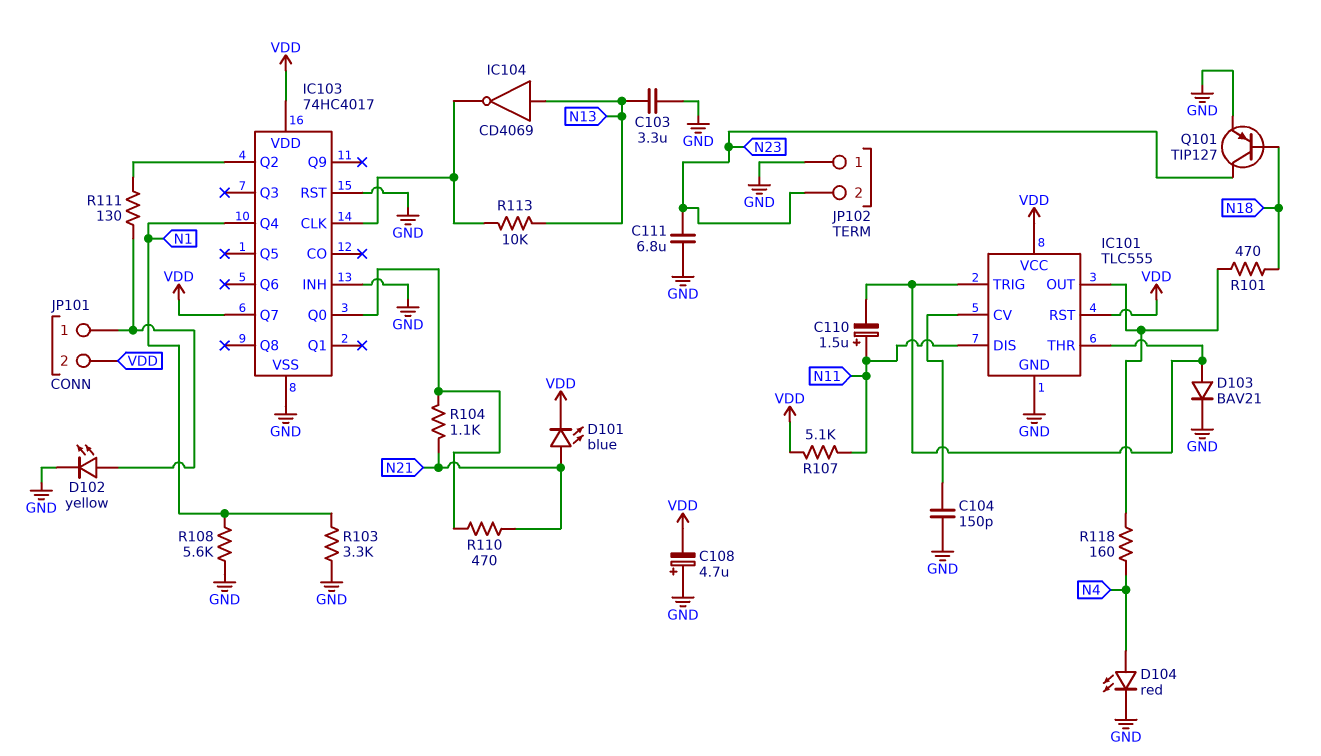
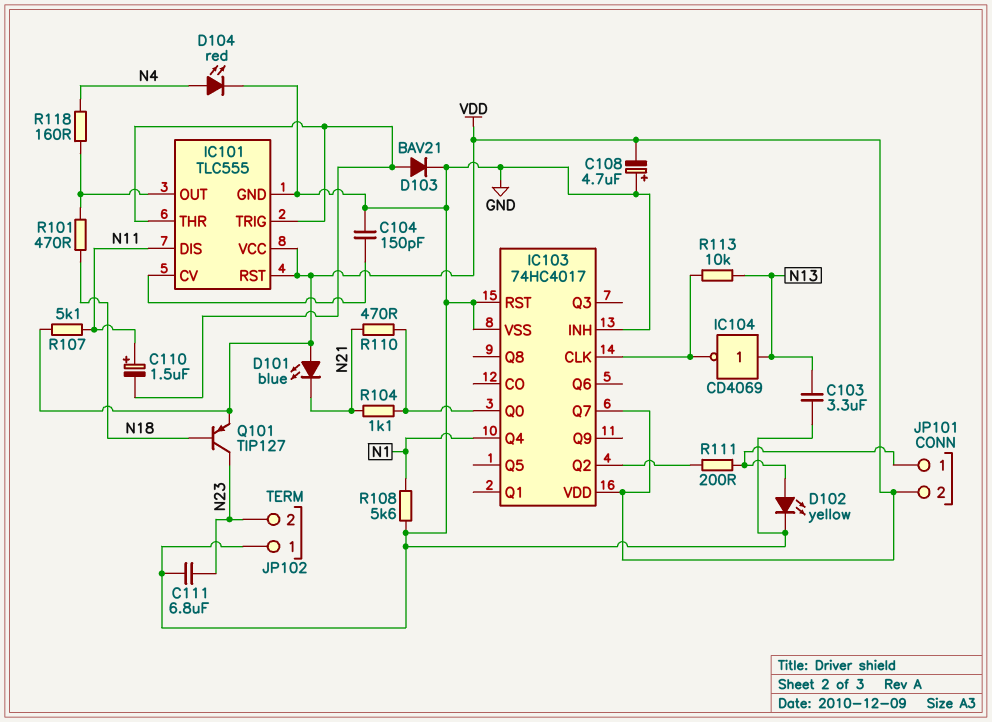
D101: LED blue (A N21, K VDD) -> LED blue (A VDD, K N21)
Q101: PNP TIP127 (B N18, C N23, E GND) -> PNP TIP127 (B N18, C N23, E VDD)
R103: 3.3k (GND, N1) -> none
R111: 130 (IC103/Q2, JP101/1) -> 200 (IC103/Q2, JP101/1)

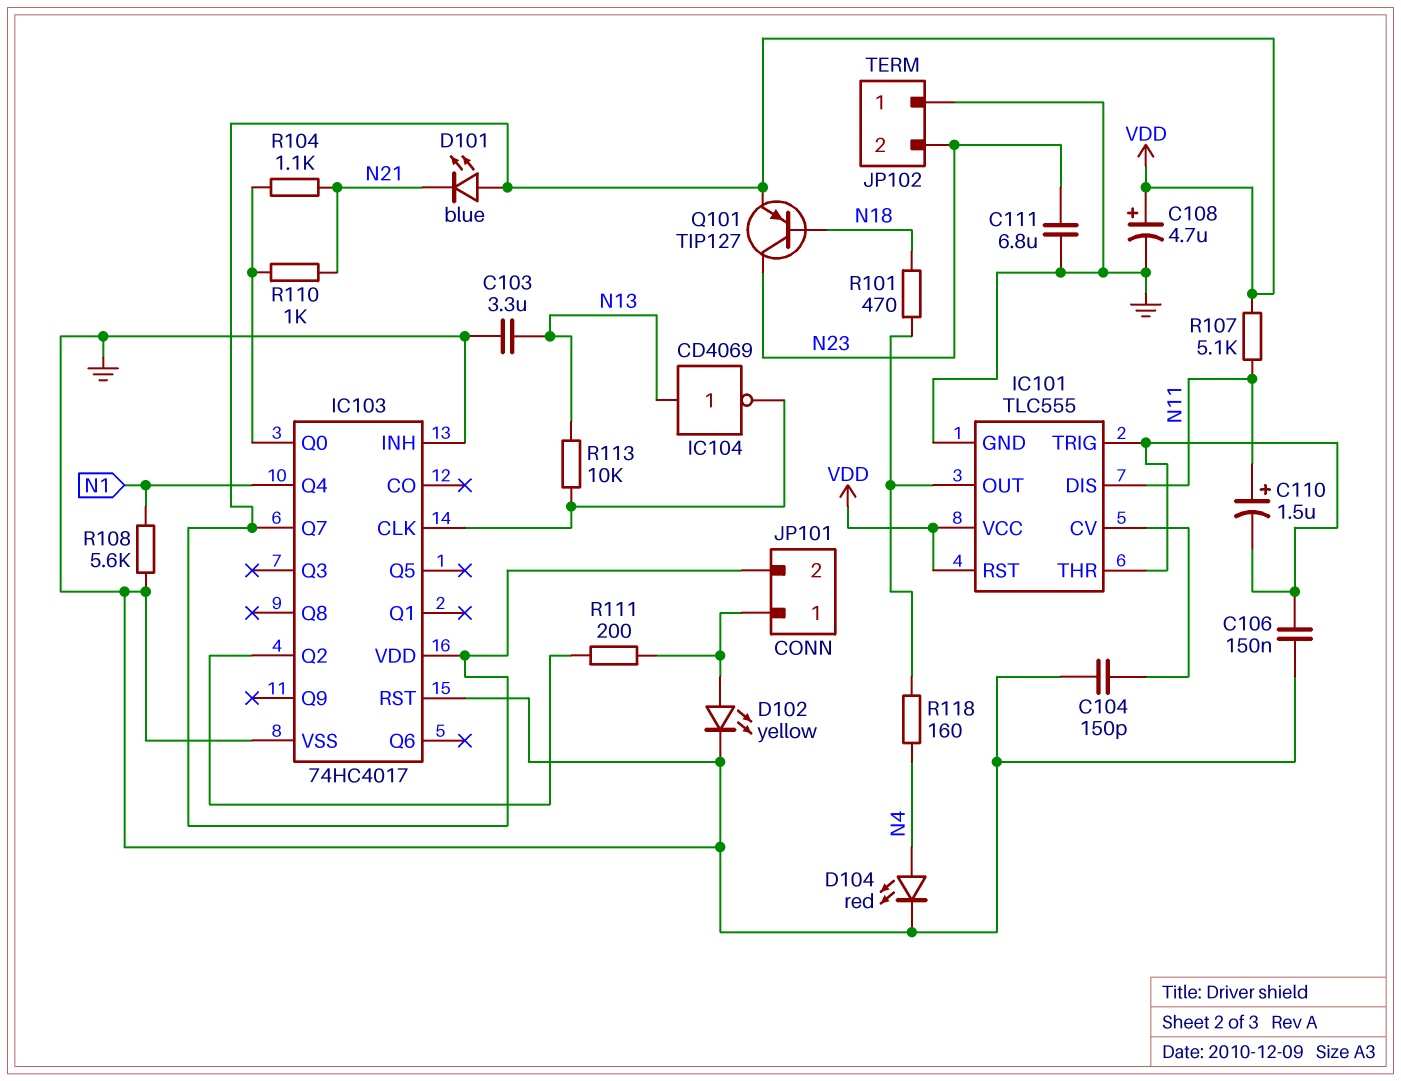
C106: none -> 150nF (GND, IC101/THR)
C108: 4.7uF (plus GND, minus VDD) -> 4.7uF (plus VDD, minus GND)
D103: diode BAV21 (A IC101/THR, K GND) -> none
R110: 470 (IC103/Q0, N21) -> 1k (IC103/Q0, N21)

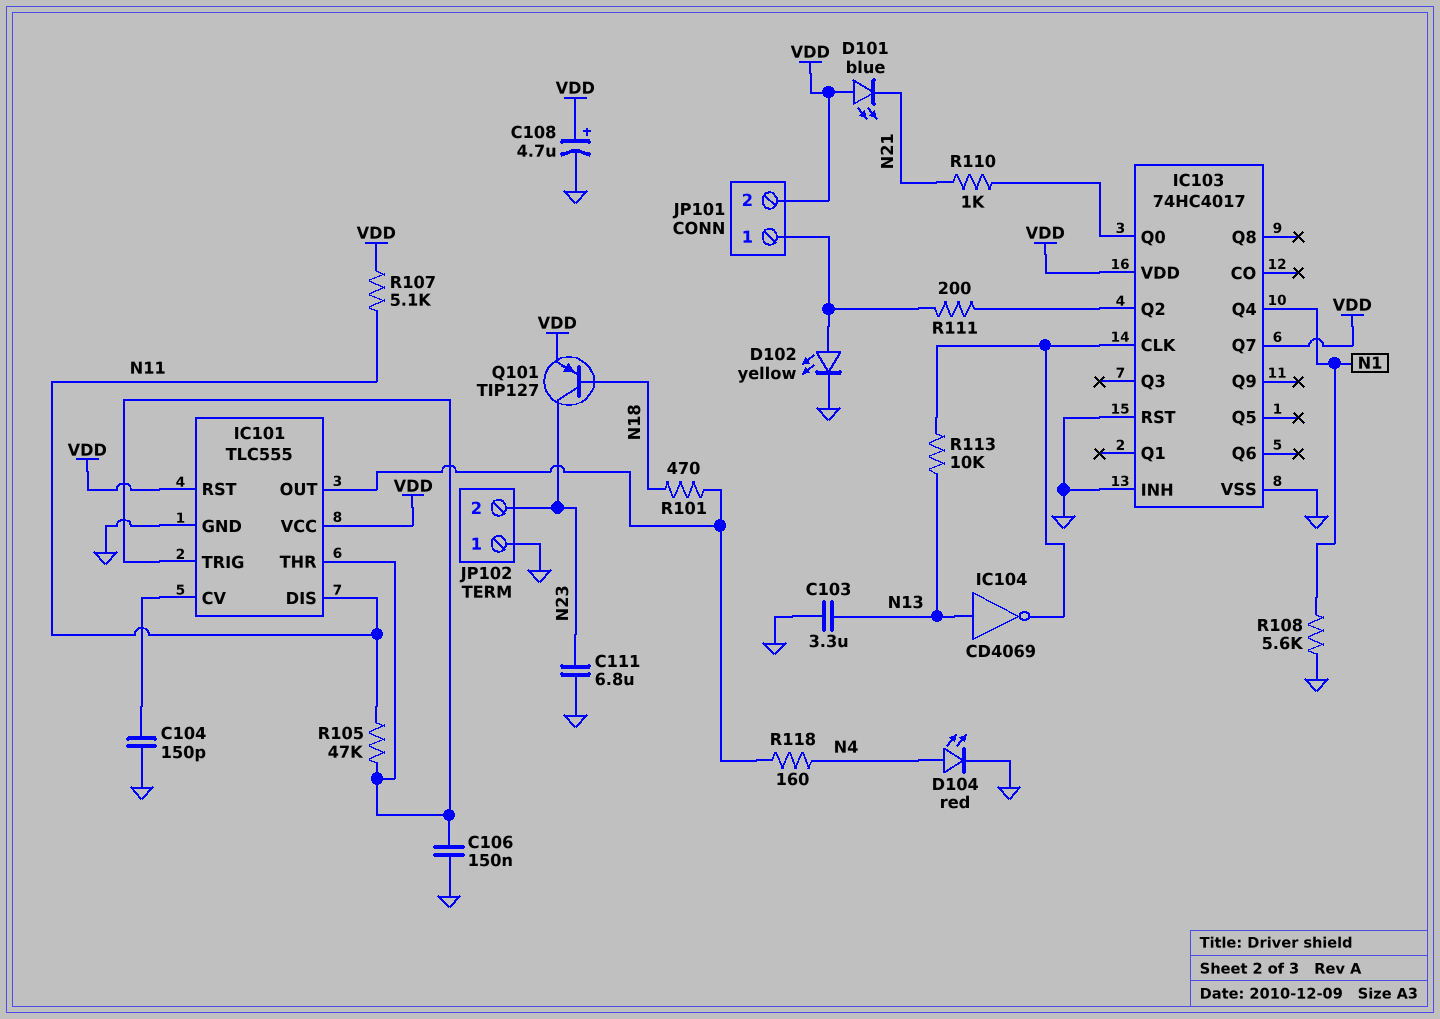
C110: 1.5uF (plus N11, minus IC101/THR) -> none
R104: 1.1k (IC103/Q0, N21) -> none
R105: none -> 47k (IC101/THR, N11)

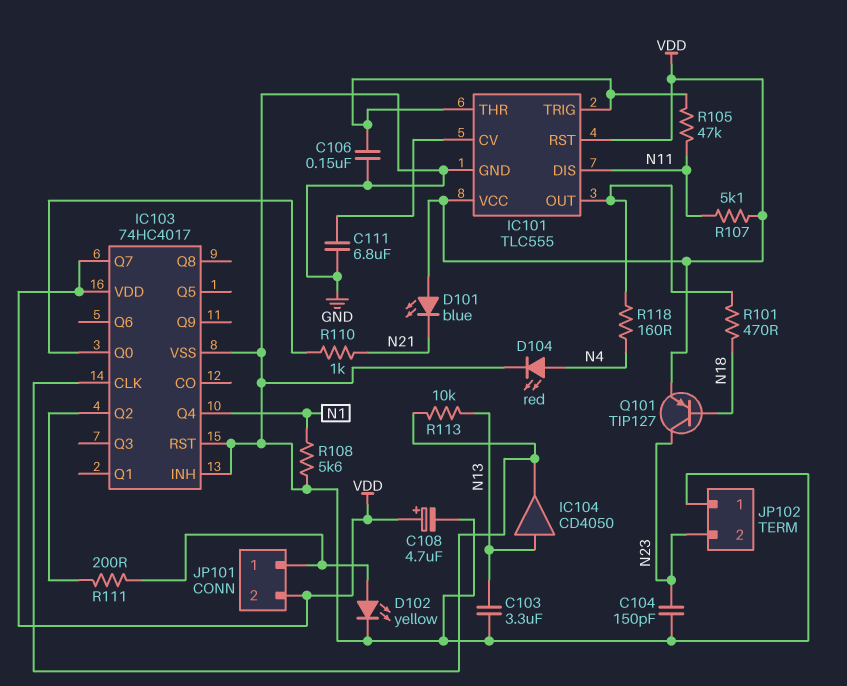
C104: 150pF (GND, IC101/CV) -> 150pF (GND, N23)
C111: 6.8uF (GND, N23) -> 6.8uF (GND, IC101/CV)
IC104: NOT CD4069 (in N13, out IC103/CLK) -> buffer CD4050 (in N13, out IC103/CLK)

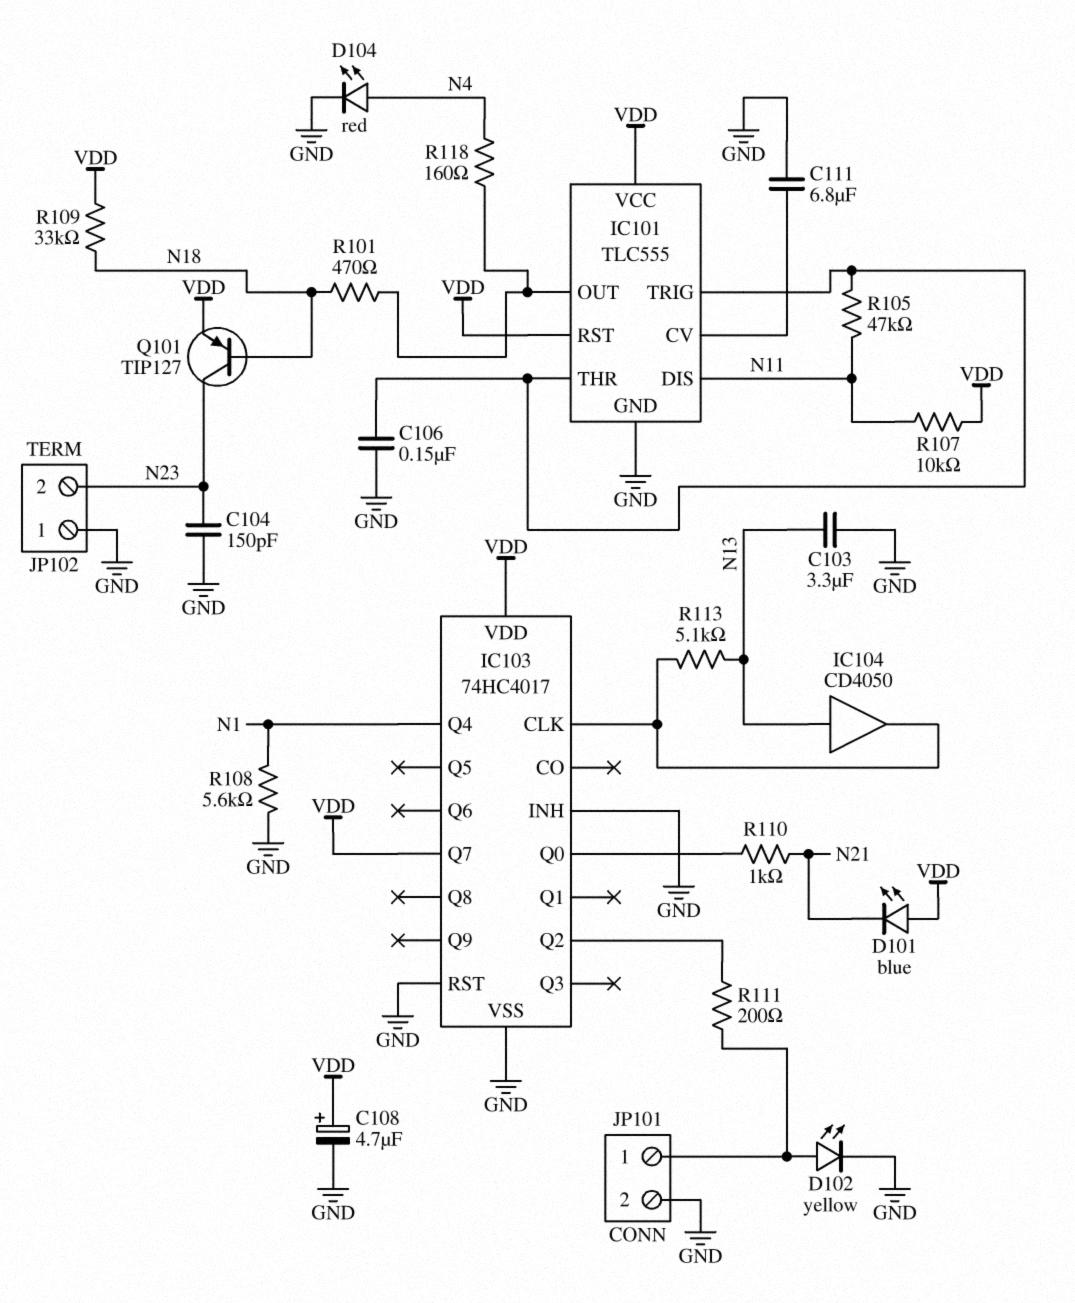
JP101 pin 2: VDD -> GND
R107: 5.1k (N11, VDD) -> 10k (N11, VDD)
R109: none -> 33k (N18, VDD)
R113: 10k (IC103/CLK, N13) -> 5.1k (IC103/CLK, N13)

